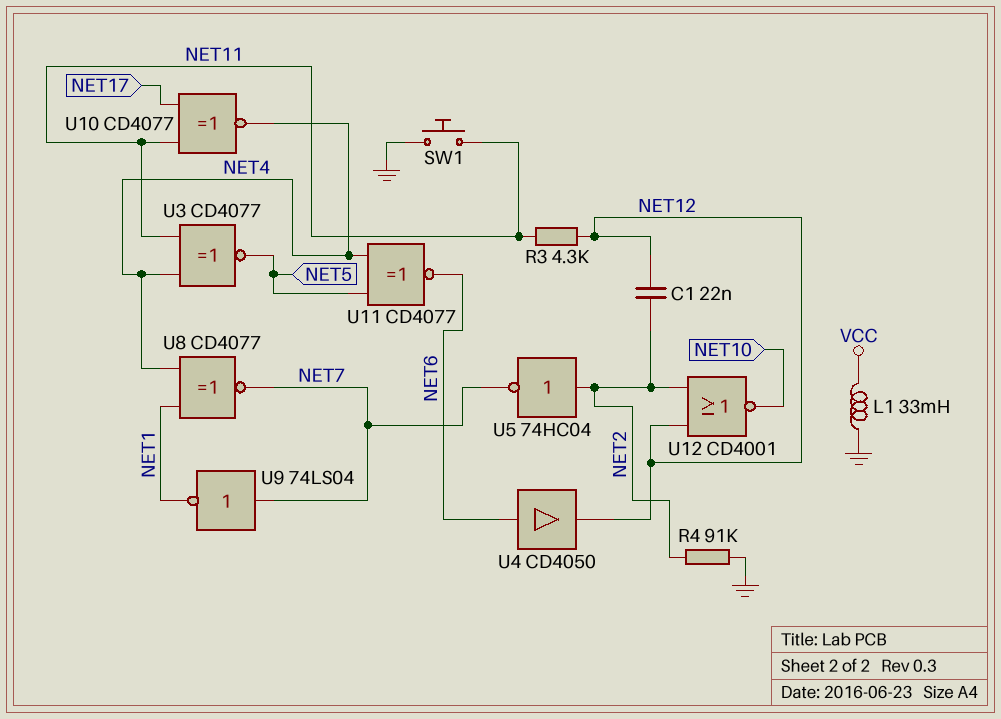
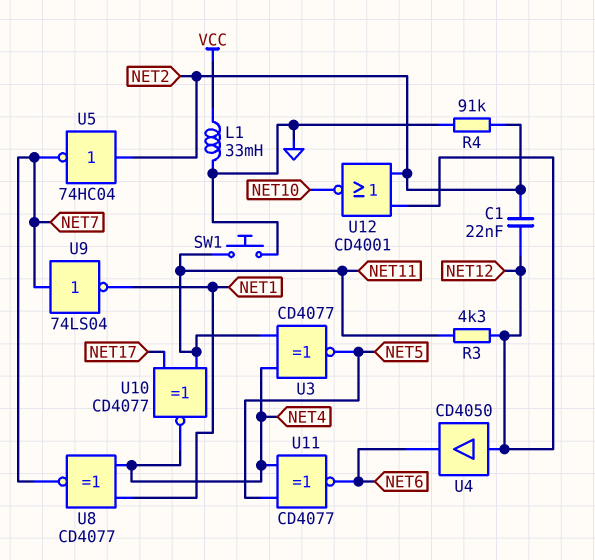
U4: buffer CD4050 (in NET6, out NET12) -> buffer CD4050 (in NET12, out NET6)

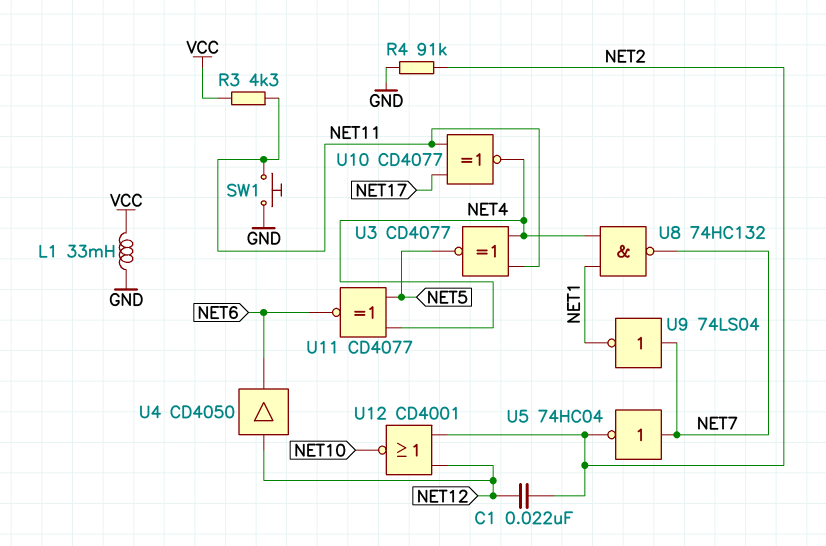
R3: 4.3k (NET11, NET12) -> 4.3k (NET11, VCC)
U5: NOT 74HC04 (in NET2, out NET7) -> NOT 74HC04 (in NET7, out NET2)
U8: XNOR CD4077 (in NET1, in NET4, out NET7) -> NAND 74HC132 (in NET1, in NET4, out NET7)

